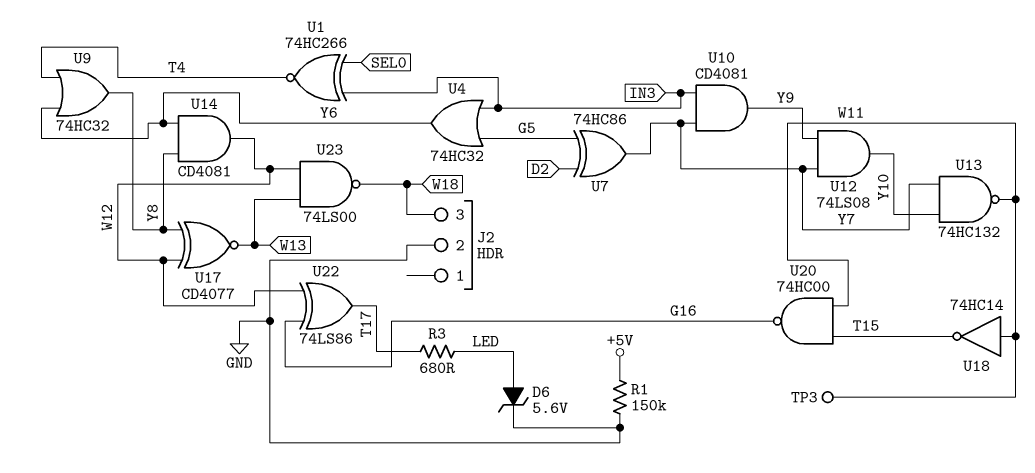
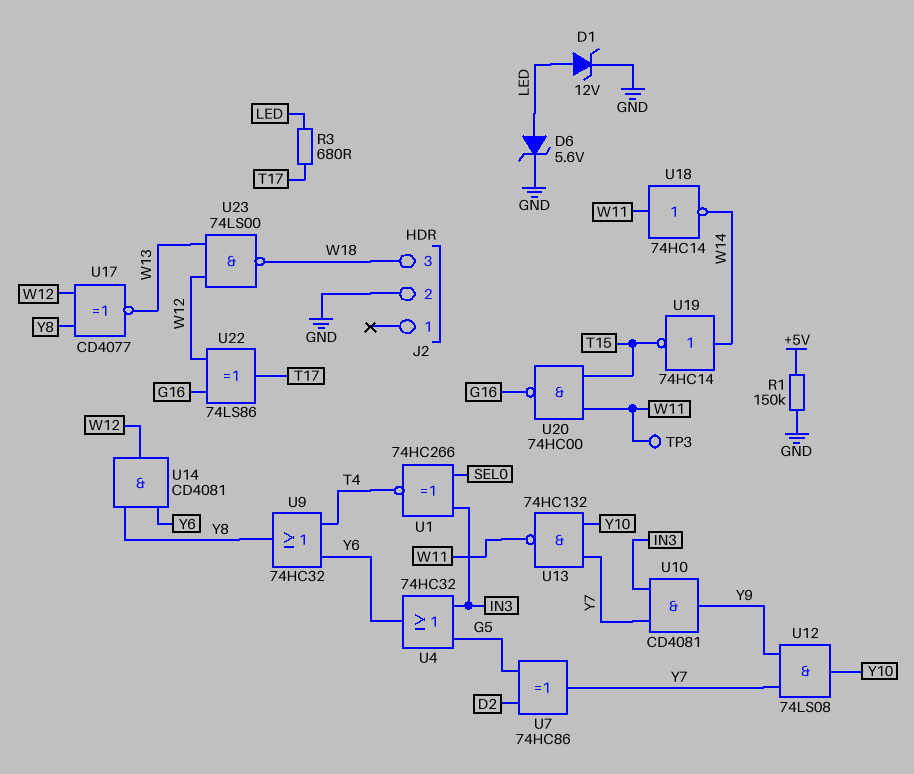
D1: none -> zener 12V (A LED, K GND)
U18: NOT 74HC14 (in W11, out T15) -> NOT 74HC14 (in W11, out W14)
U19: none -> NOT 74HC14 (in W14, out T15)

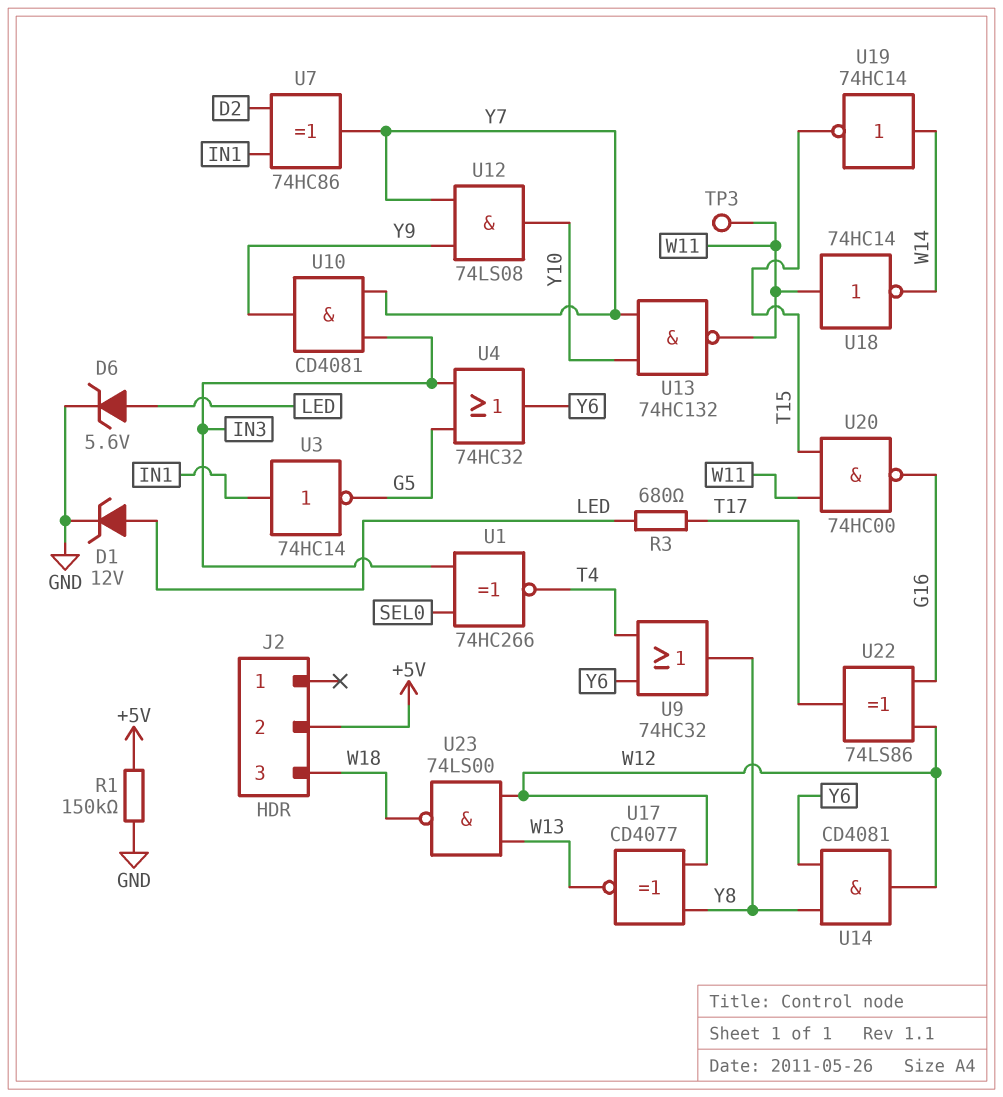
J2 pin 2: GND -> +5V
U3: none -> NOT 74HC14 (in IN1, out G5)
U7: XOR 74HC86 (in D2, in G5, out Y7) -> XOR 74HC86 (in D2, in IN1, out Y7)

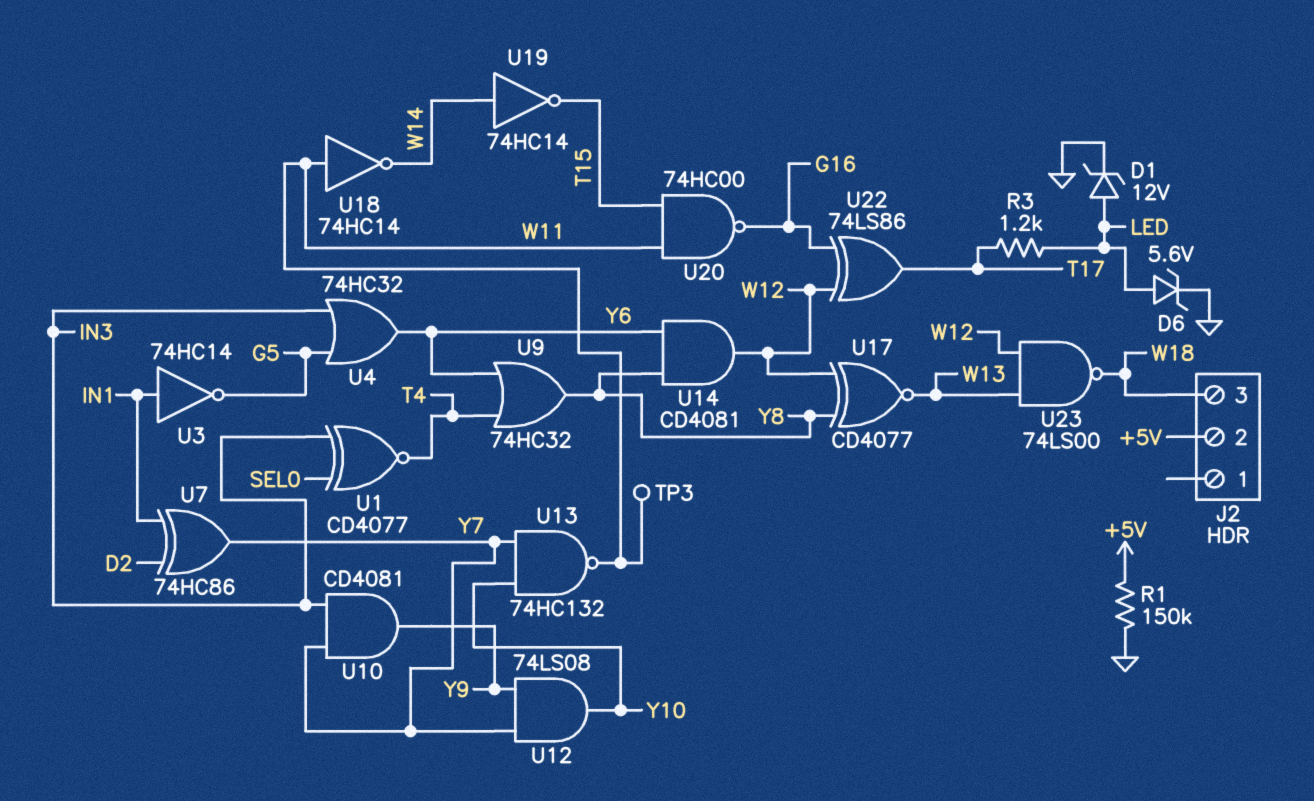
R3: 680 (LED, T17) -> 1.2k (LED, T17)
U1: XNOR 74HC266 (in IN3, in SEL0, out T4) -> XNOR CD4077 (in IN3, in SEL0, out T4)

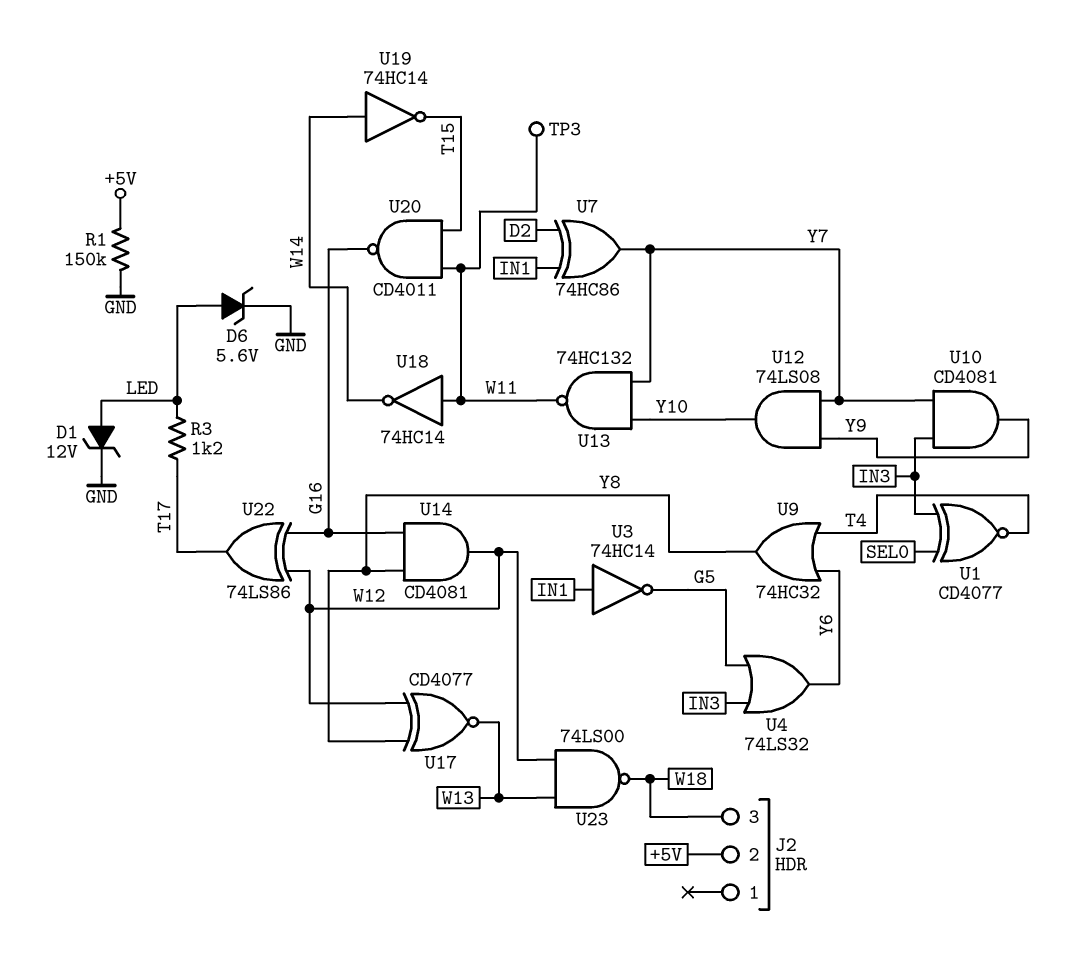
U4: OR 74HC32 (in G5, in IN3, out Y6) -> OR 74LS32 (in G5, in IN3, out Y6)
U14: AND CD4081 (in Y6, in Y8, out W12) -> AND CD4081 (in G16, in Y8, out W12)
U20: NAND 74HC00 (in T15, in W11, out G16) -> NAND CD4011 (in T15, in W11, out G16)

